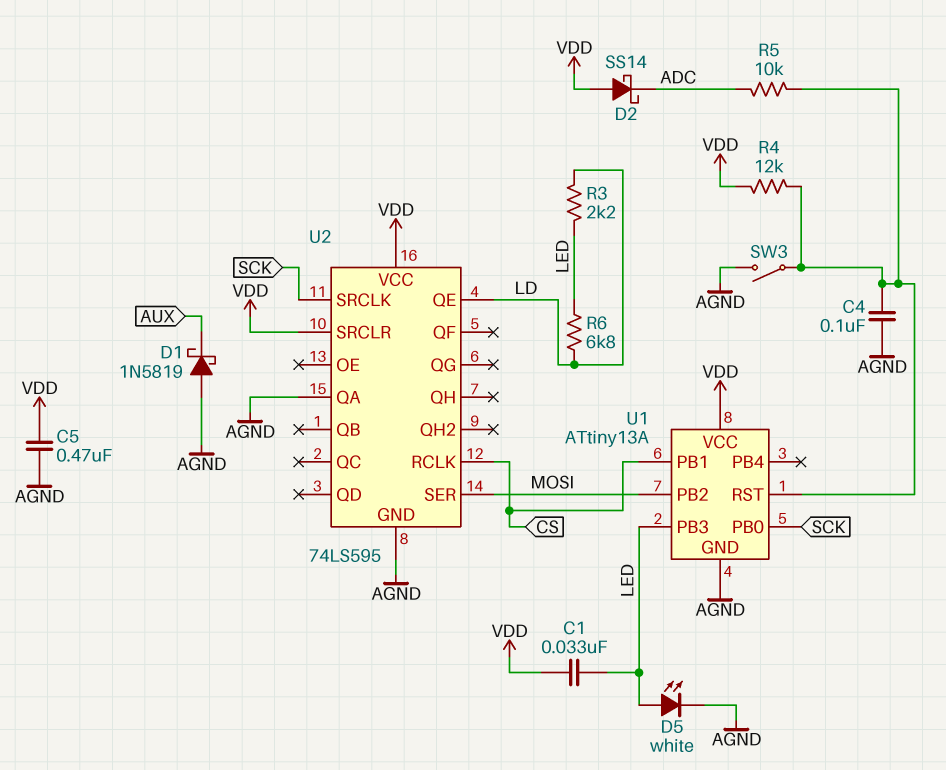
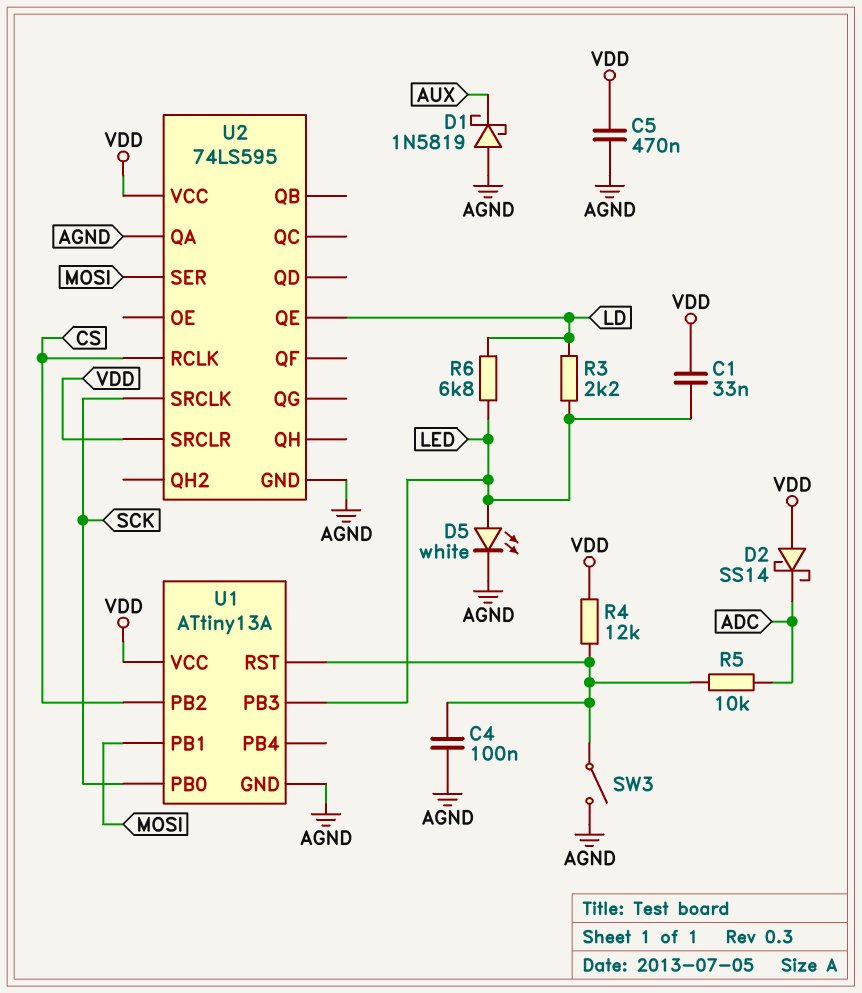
U1 pin PB1: CS -> MOSI
U1 pin PB2: MOSI -> CS

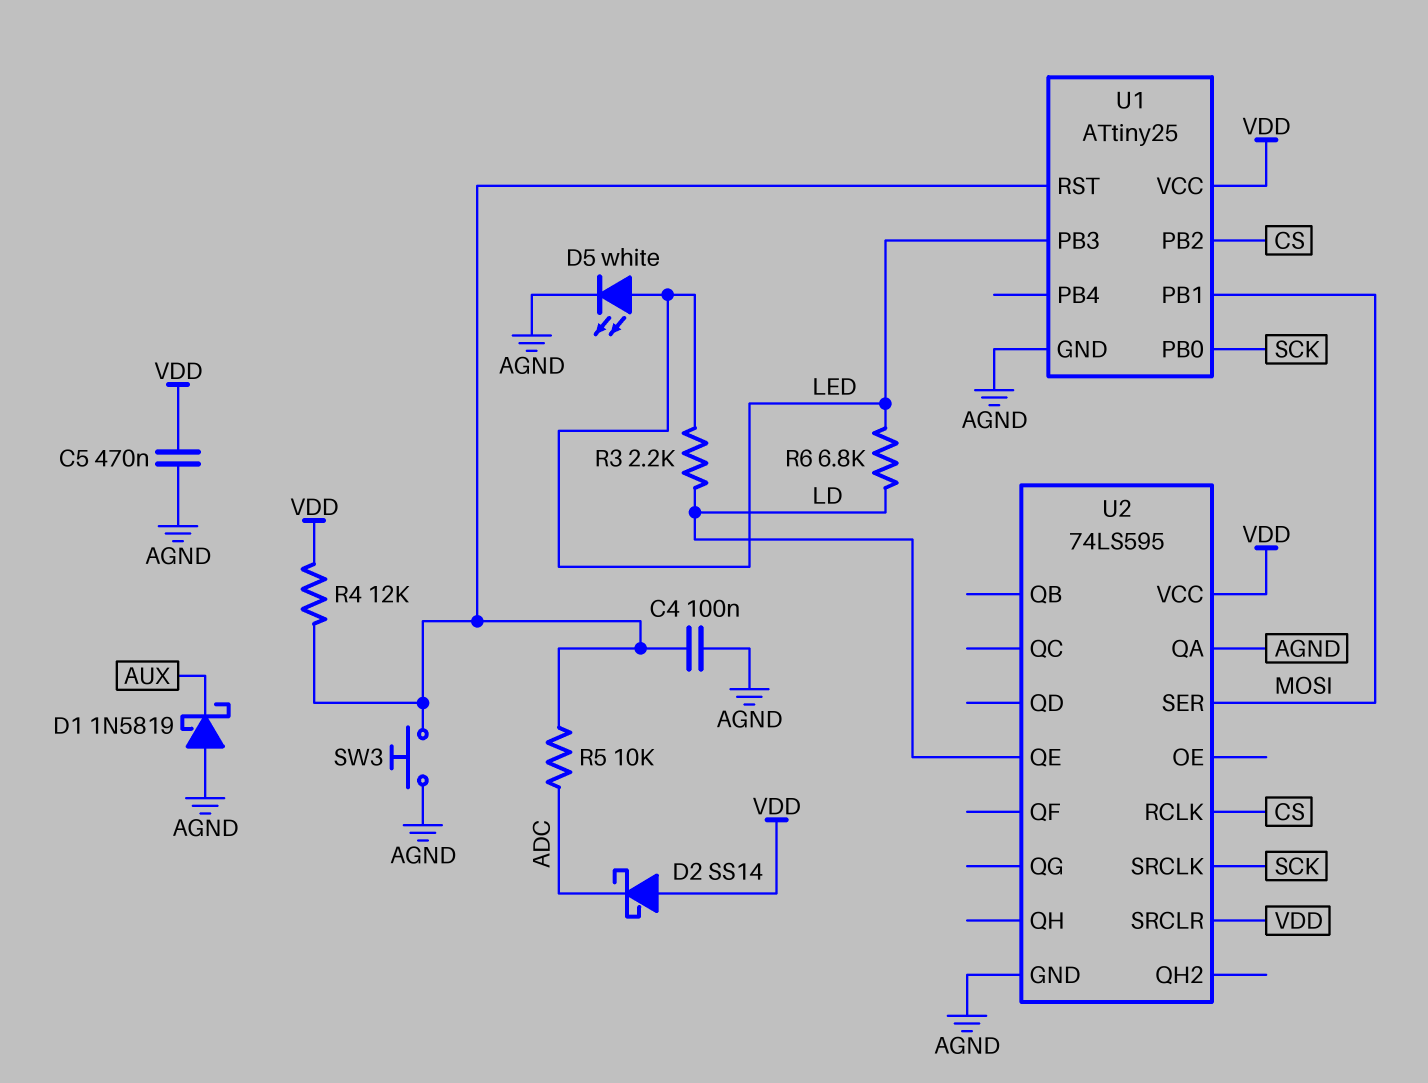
C1: 33nF (LED, VDD) -> none
SW3: switch (AGND, U1/RST) -> button (AGND, U1/RST)
U1: ATtiny13A -> ATtiny25

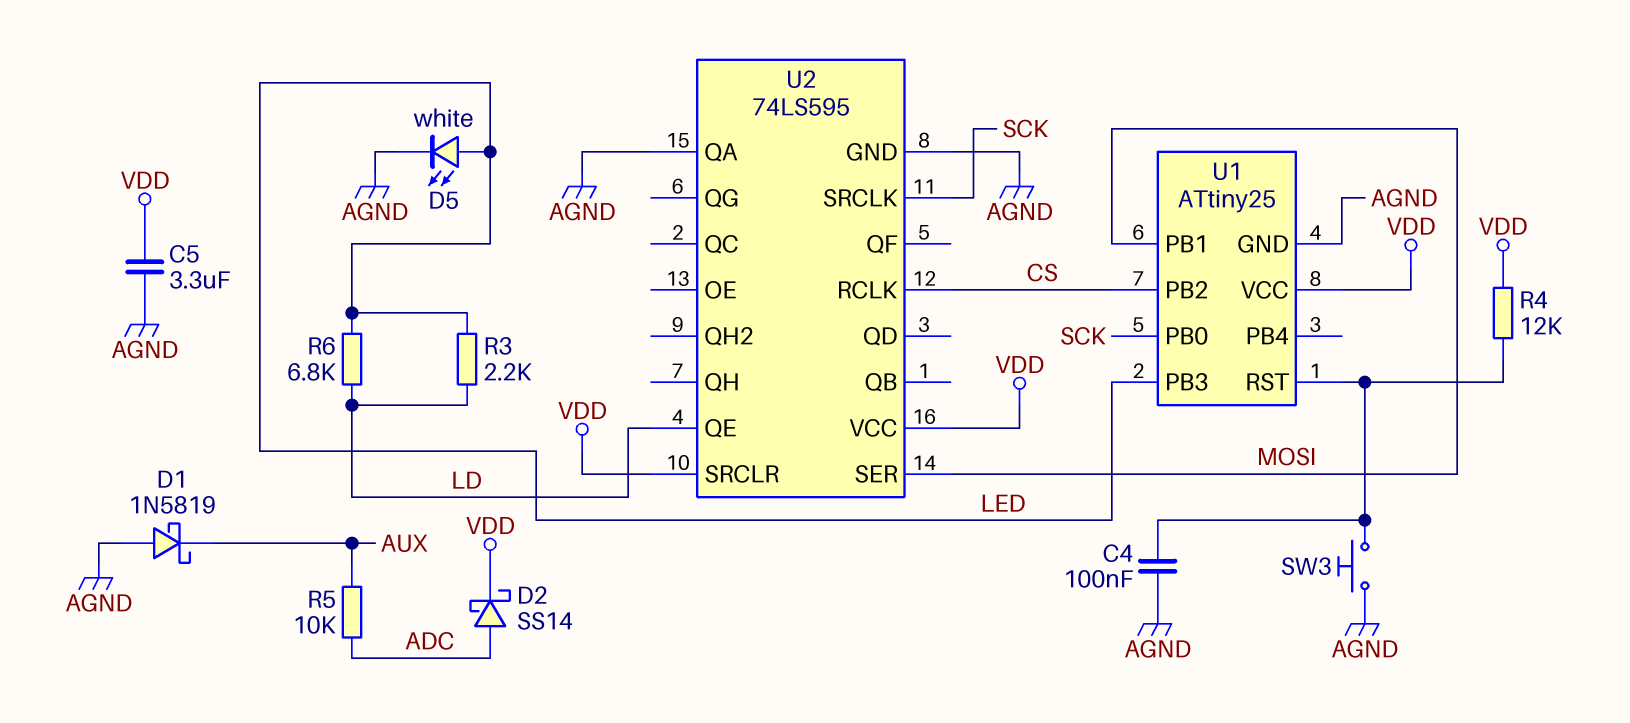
C5: 470nF (AGND, VDD) -> 3.3uF (AGND, VDD)
D2: schottky SS14 (A VDD, K ADC) -> schottky SS14 (A ADC, K VDD)
R5: 10k (ADC, U1/RST) -> 10k (ADC, AUX)

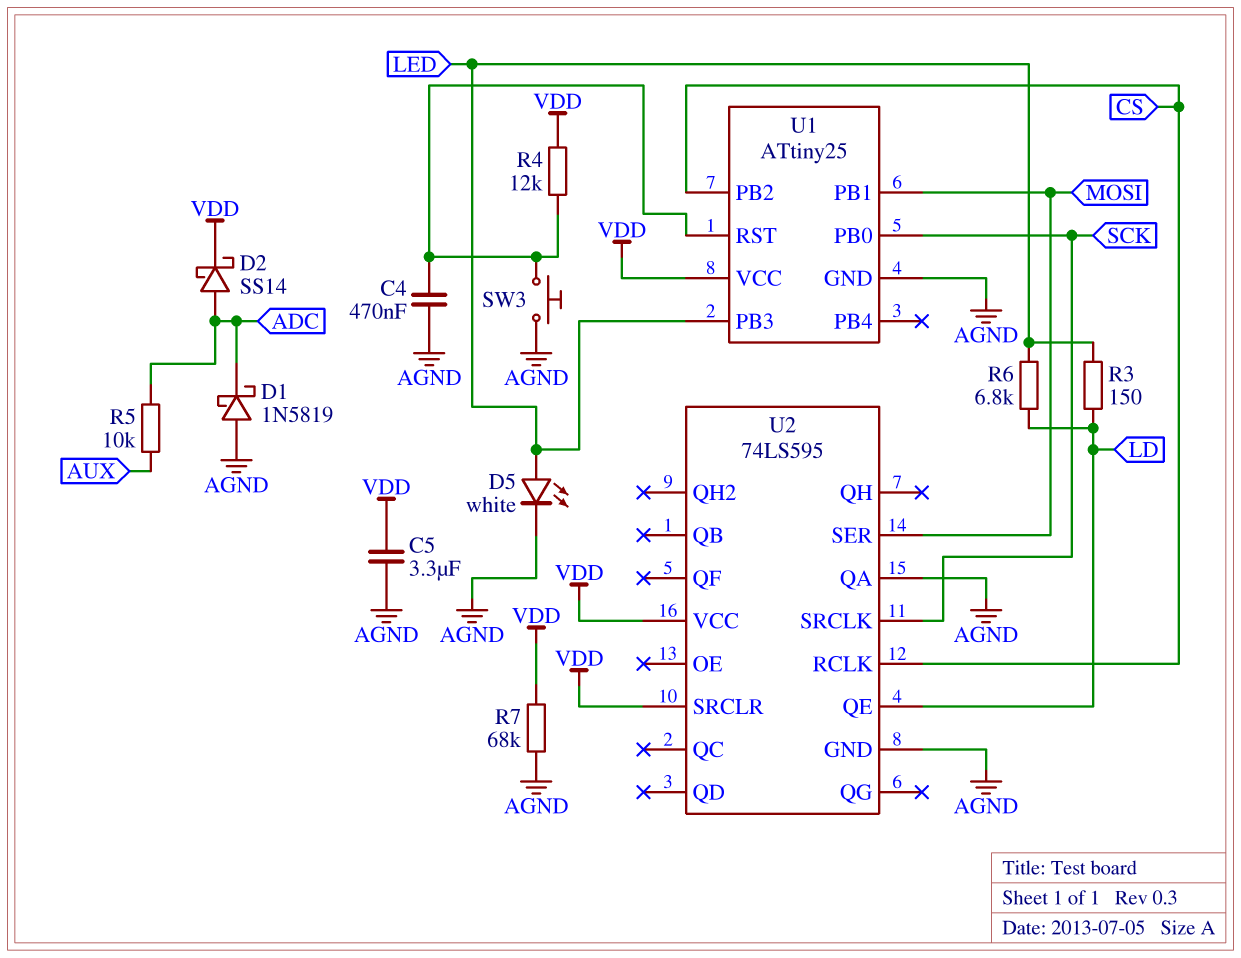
C4: 100nF (AGND, U1/RST) -> 470nF (AGND, U1/RST)
D1: schottky 1N5819 (A AGND, K AUX) -> schottky 1N5819 (A AGND, K ADC)
R3: 2.2k (LD, LED) -> 150 (LD, LED)
R7: none -> 68k (AGND, VDD)

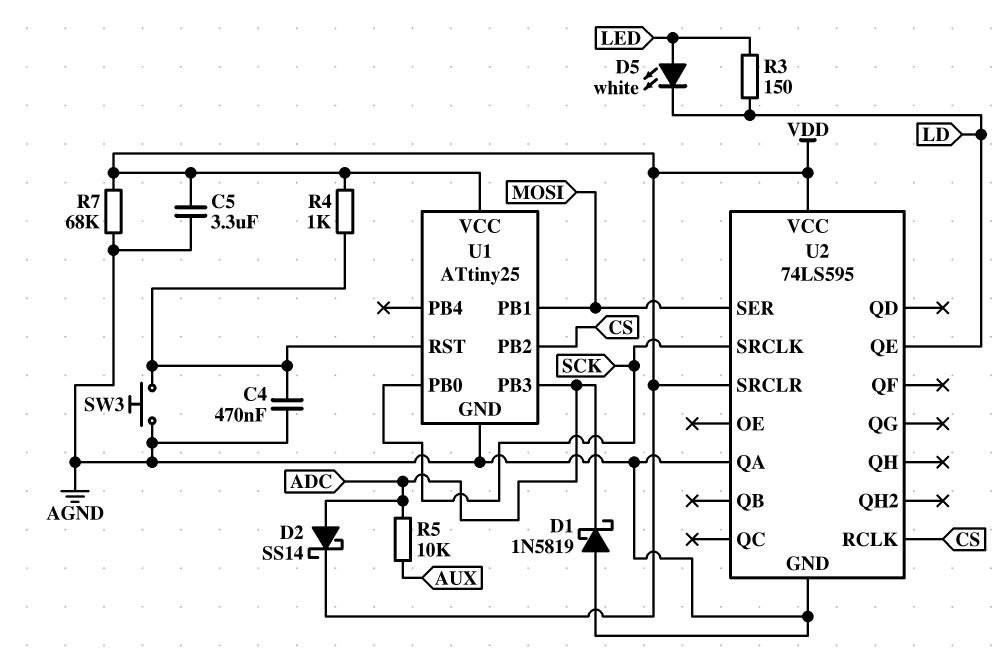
D5: LED white (A LED, K AGND) -> LED white (A LED, K LD)
R4: 12k (U1/RST, VDD) -> 1k (U1/RST, VDD)
R6: 6.8k (LD, LED) -> none
U1 pin PB3: LED -> ADC

